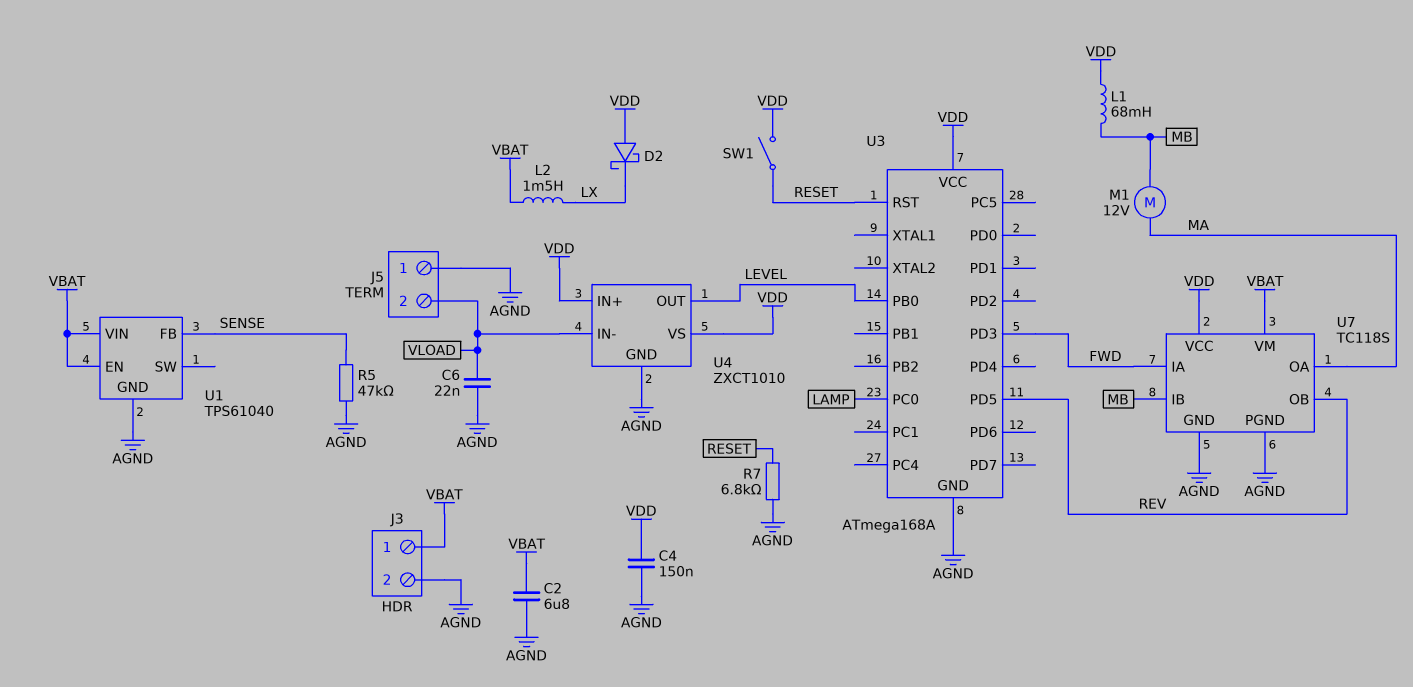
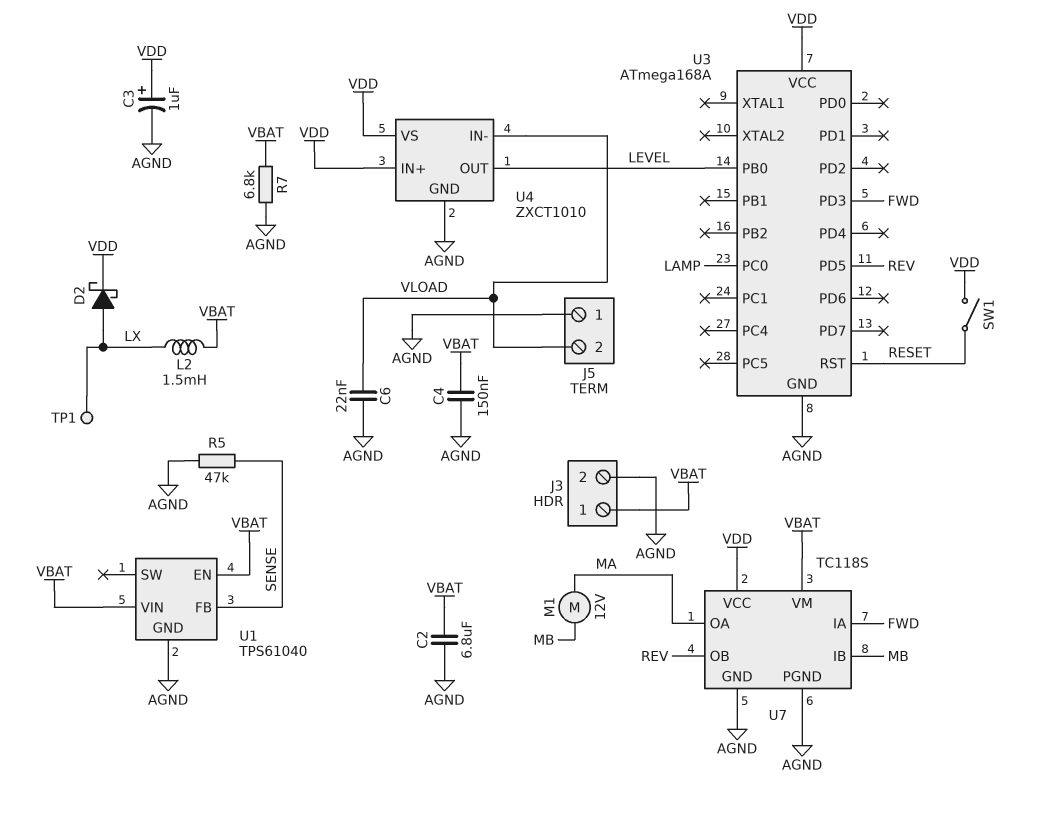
C3: none -> 1uF (plus VDD, minus AGND)
C4: 150nF (AGND, VDD) -> 150nF (AGND, VBAT)
D2: schottky (A VDD, K LX) -> schottky (A LX, K VDD)
L1: 68mH (MB, VDD) -> none
R7: 6.8k (AGND, RESET) -> 6.8k (AGND, VBAT)
TP1: none -> test point (LX)

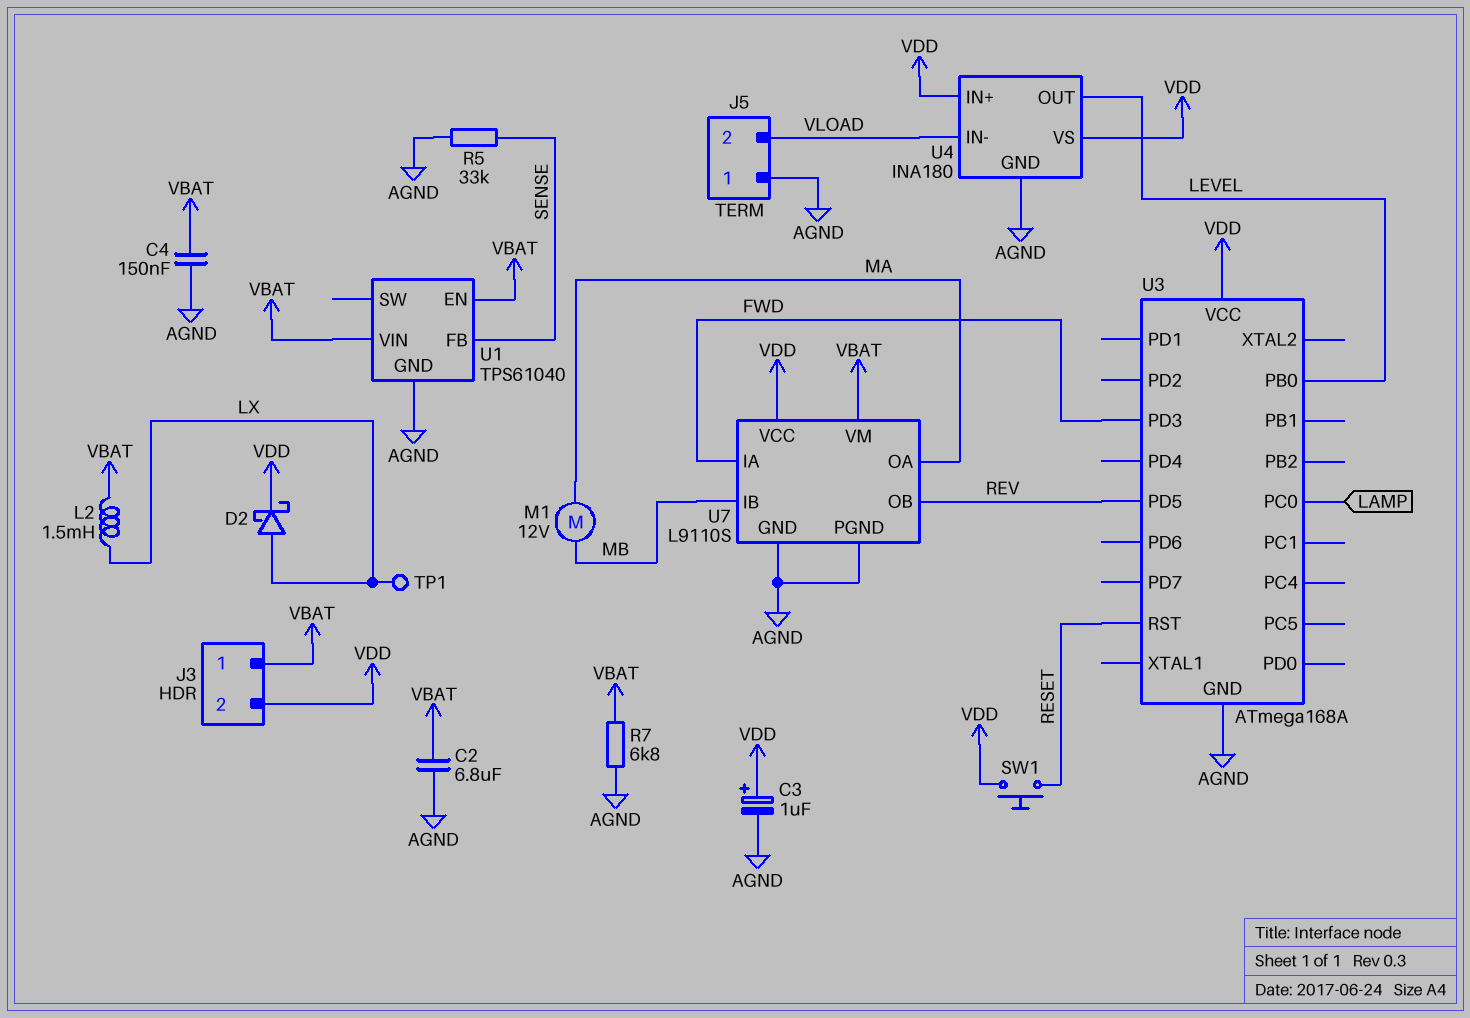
C6: 22nF (AGND, VLOAD) -> none
J3 pin 2: AGND -> VDD
R5: 47k (AGND, SENSE) -> 33k (AGND, SENSE)
SW1: switch (RESET, VDD) -> button (RESET, VDD)
U4: ZXCT1010 -> INA180
U7: TC118S -> L9110S

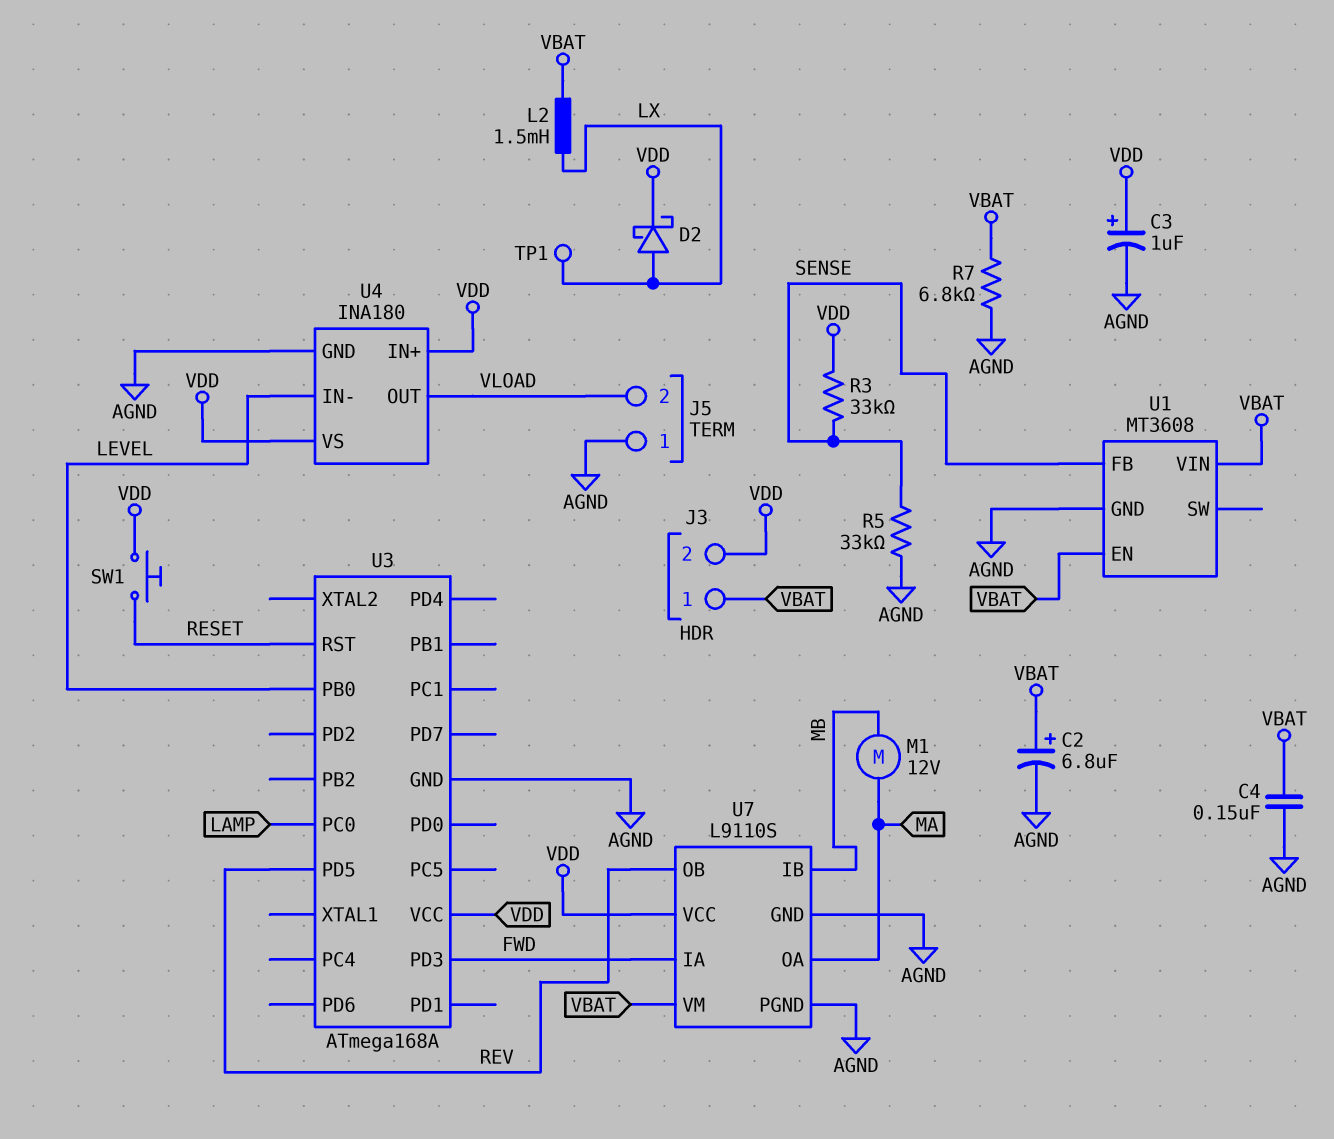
C2: 6.8uF (AGND, VBAT) -> 6.8uF (plus VBAT, minus AGND)
R3: none -> 33k (SENSE, VDD)
U1: TPS61040 -> MT3608
U4 pin IN-: VLOAD -> LEVEL
U4 pin OUT: LEVEL -> VLOAD

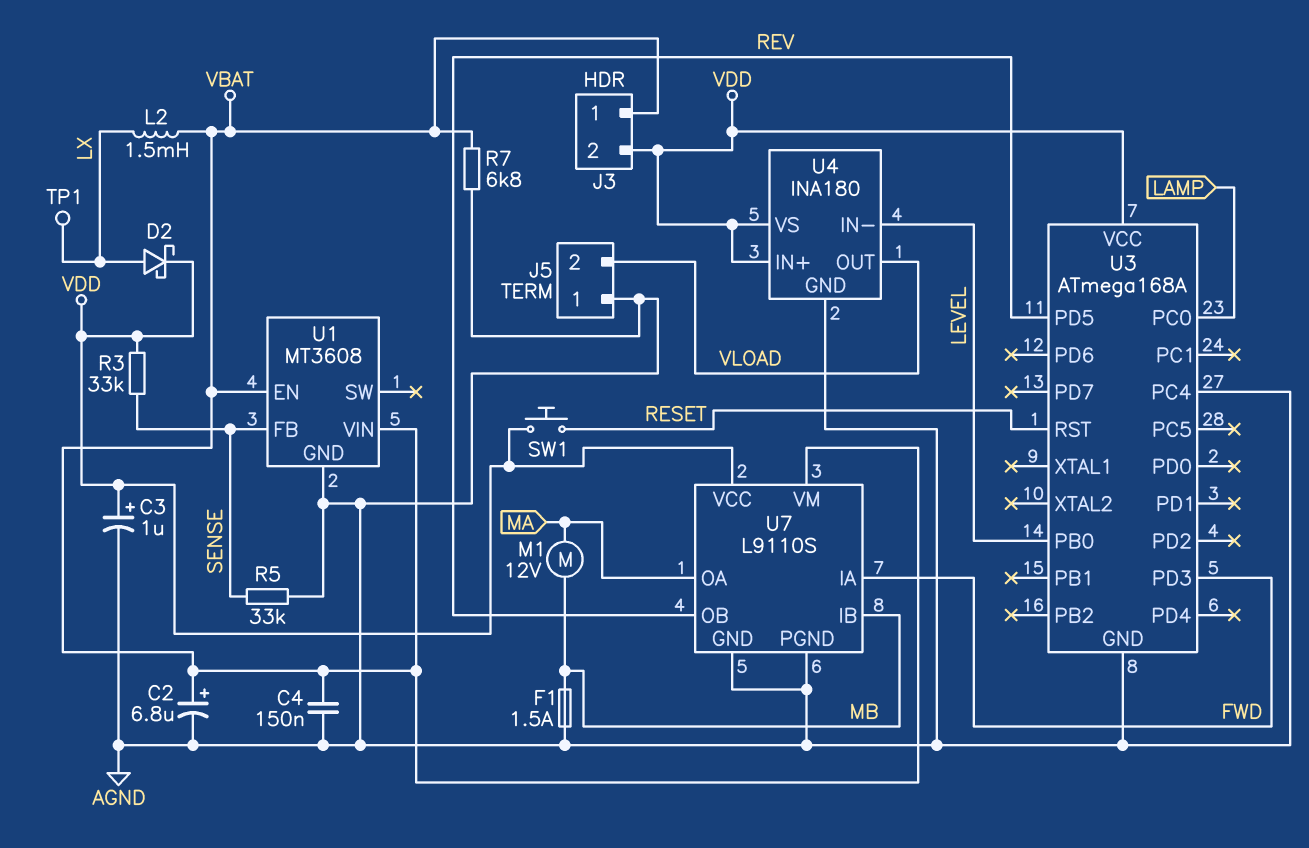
F1: none -> 1.5A (AGND, MB)
U3 pin PC4: none -> AGND

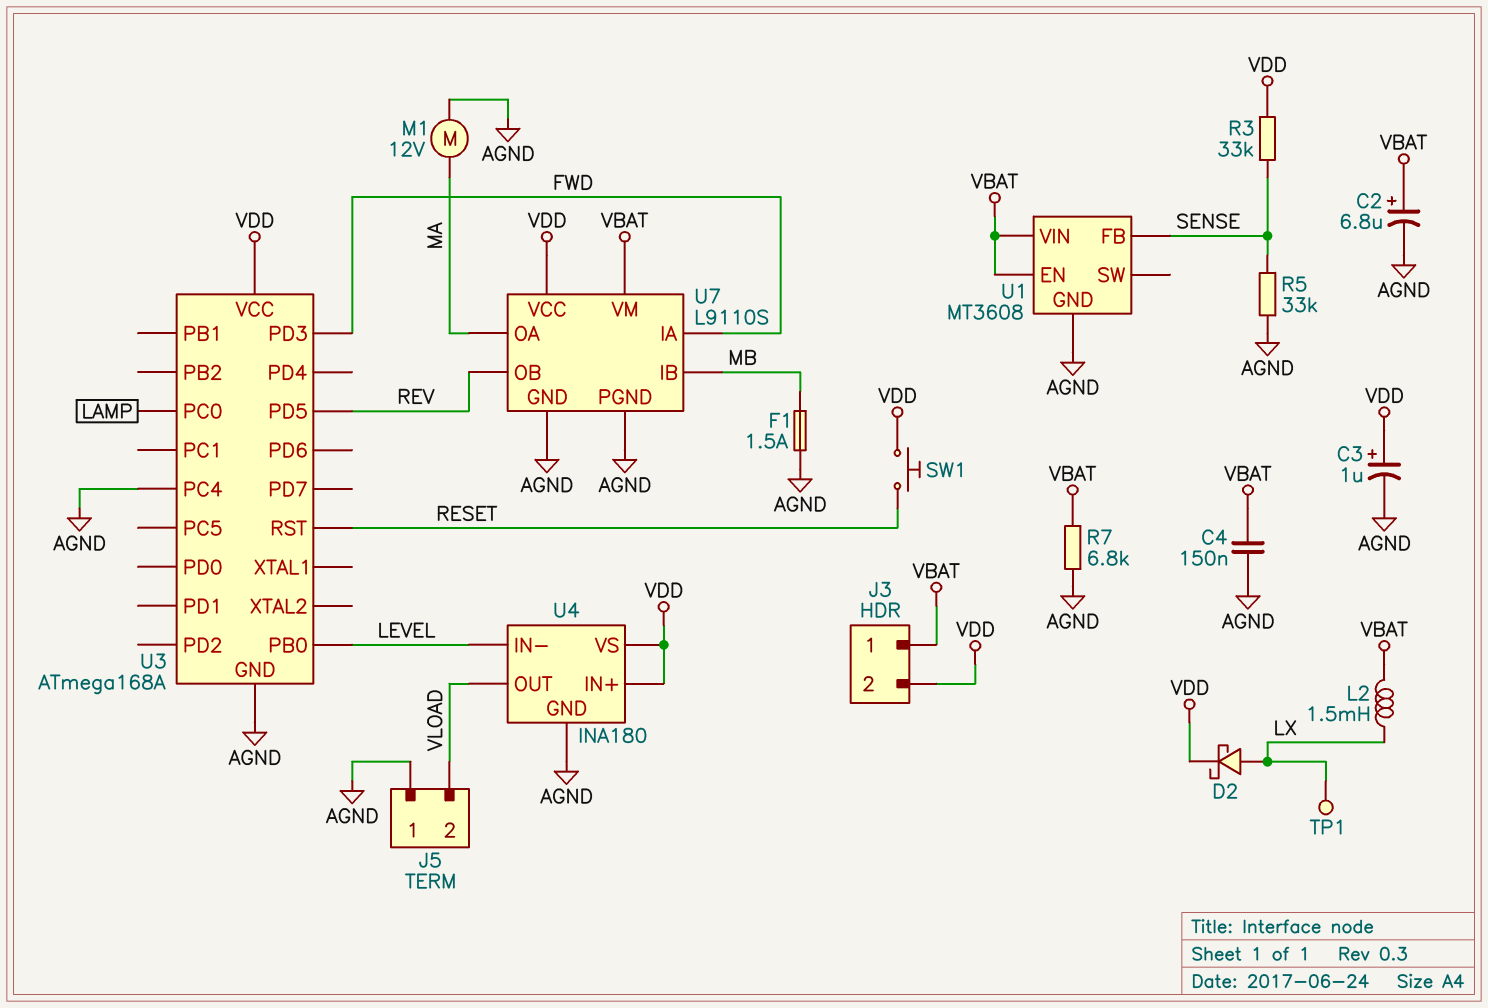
M1: motor 12V (MA, MB) -> motor 12V (AGND, MA)

